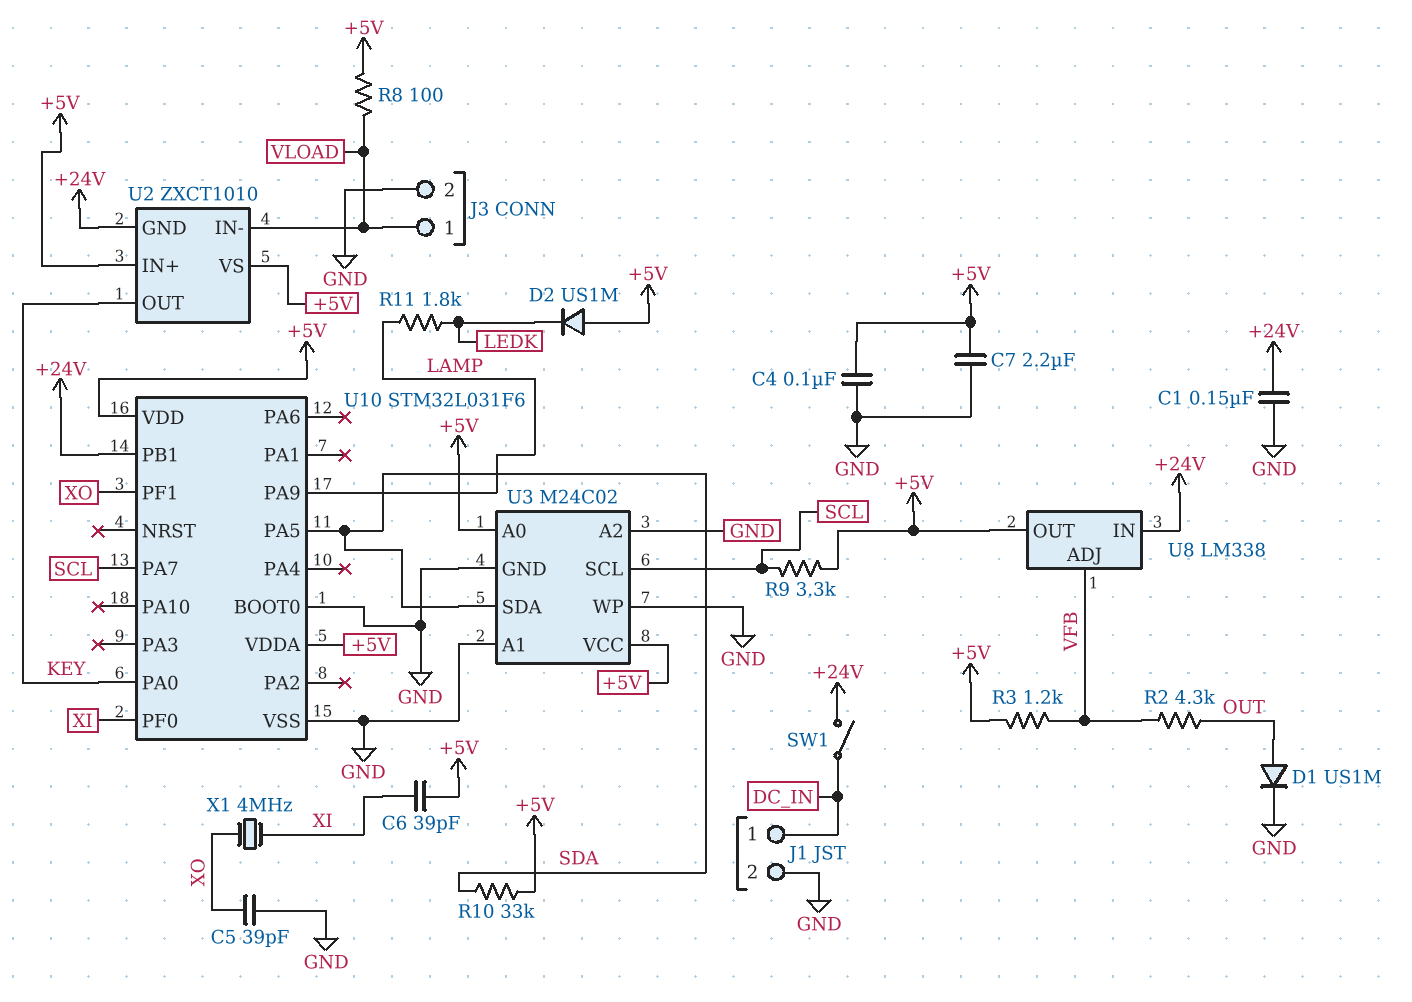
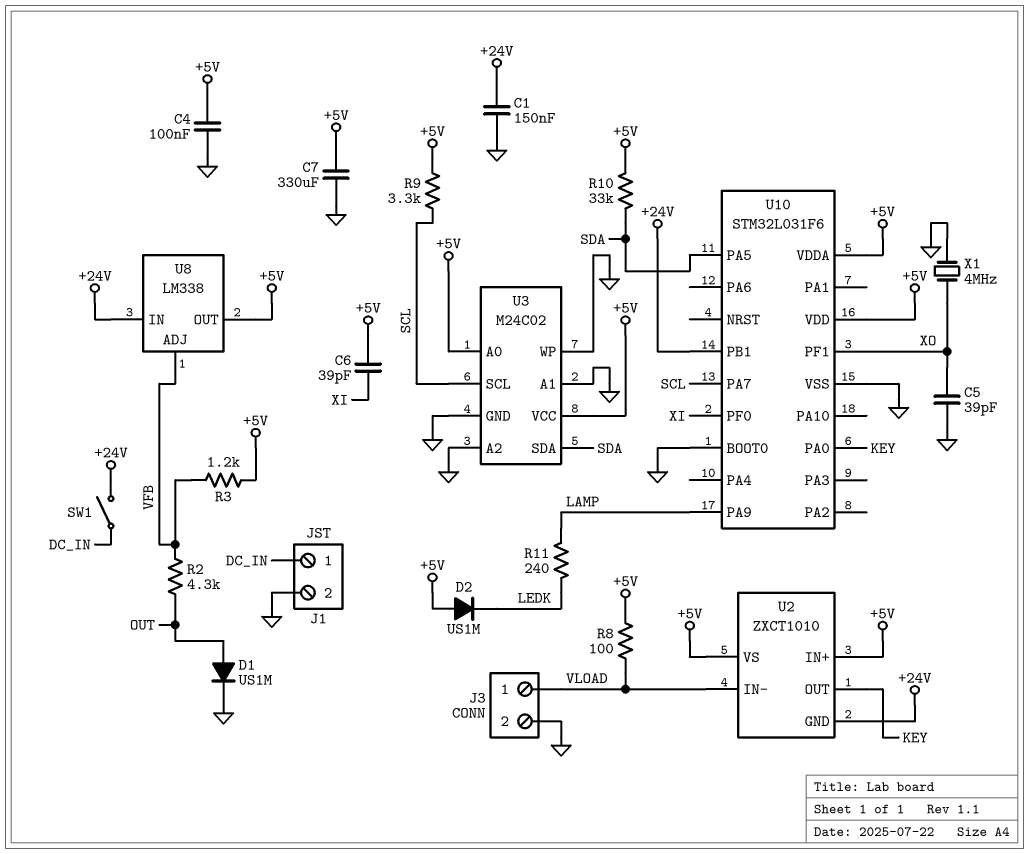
C7: 2.2uF (+5V, GND) -> 330uF (+5V, GND)
R11: 1.8k (LAMP, LEDK) -> 240 (LAMP, LEDK)
X1: 4MHz (XI, XO) -> 4MHz (GND, XO)

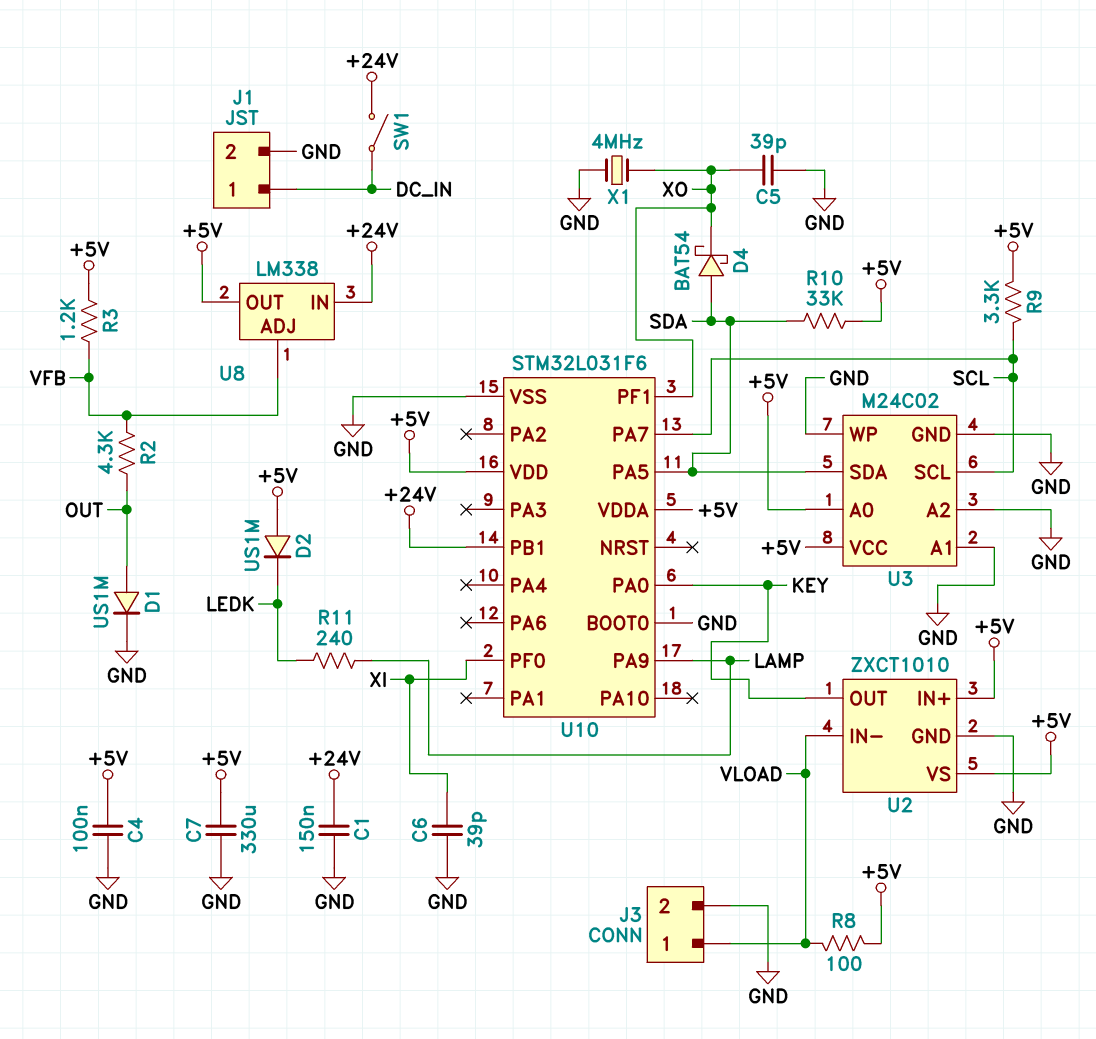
C6: 39pF (+5V, XI) -> 39pF (GND, XI)
D4: none -> schottky BAT54 (A SDA, K XO)
U2 pin GND: +24V -> GND

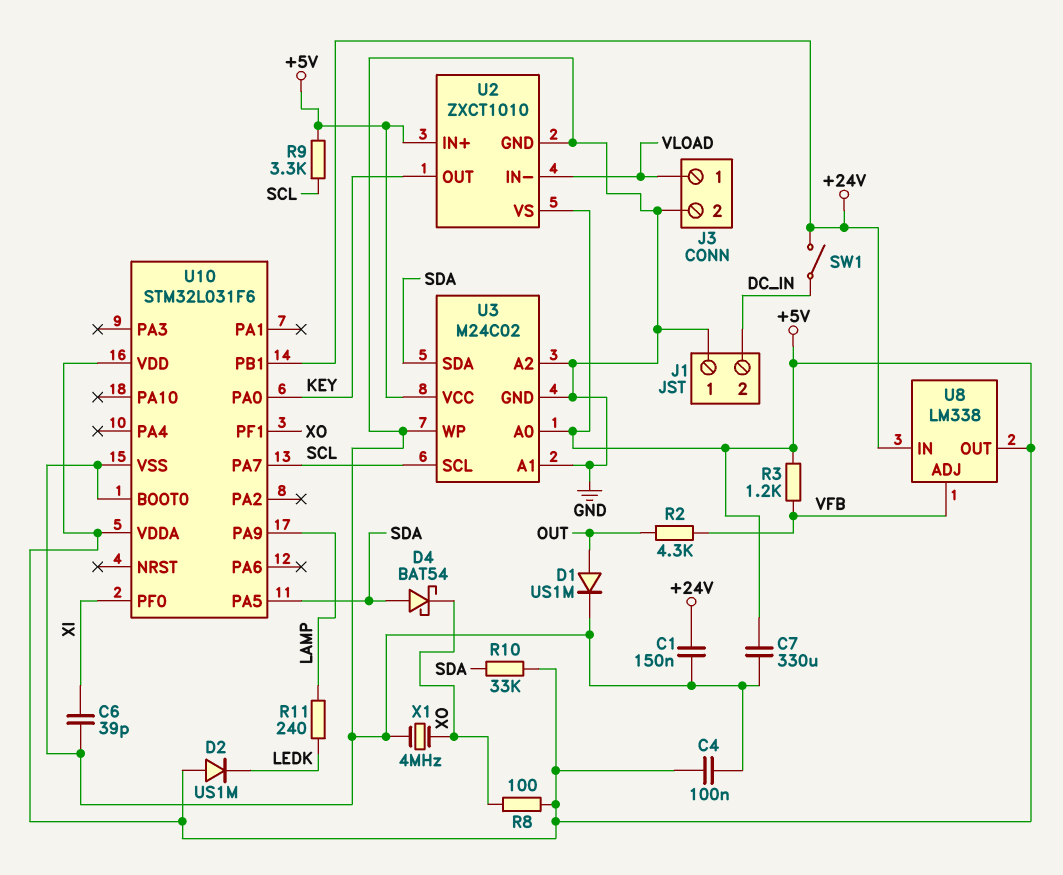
C5: 39pF (GND, XO) -> none
J1 pin 1: DC_IN -> GND
J1 pin 2: GND -> DC_IN
R8: 100 (+5V, VLOAD) -> 100 (+5V, XO)

